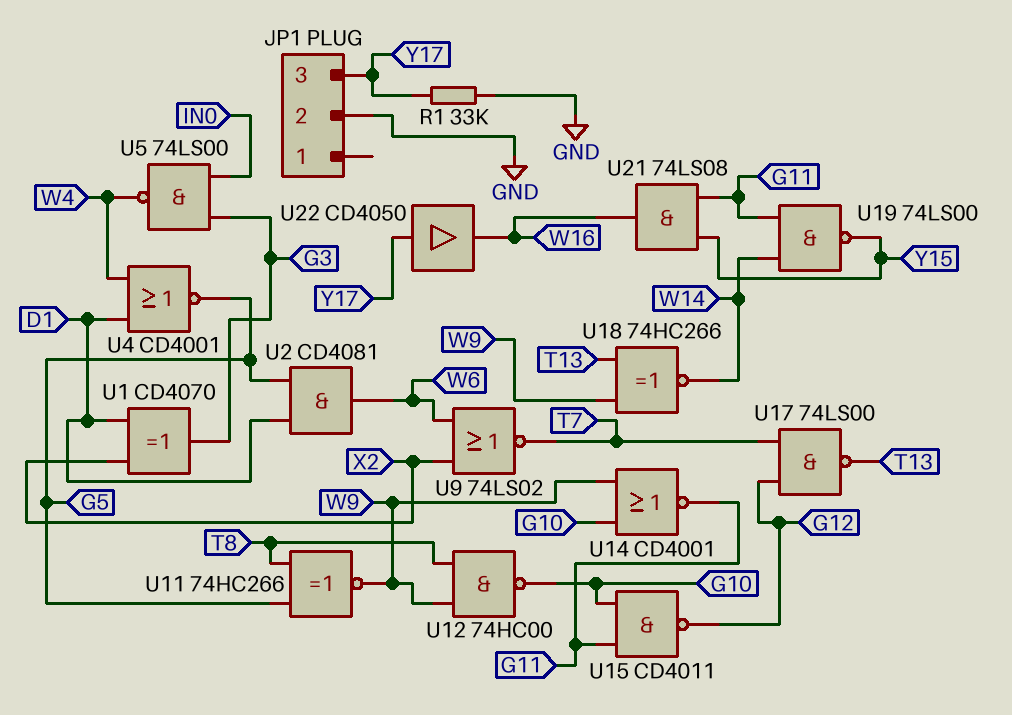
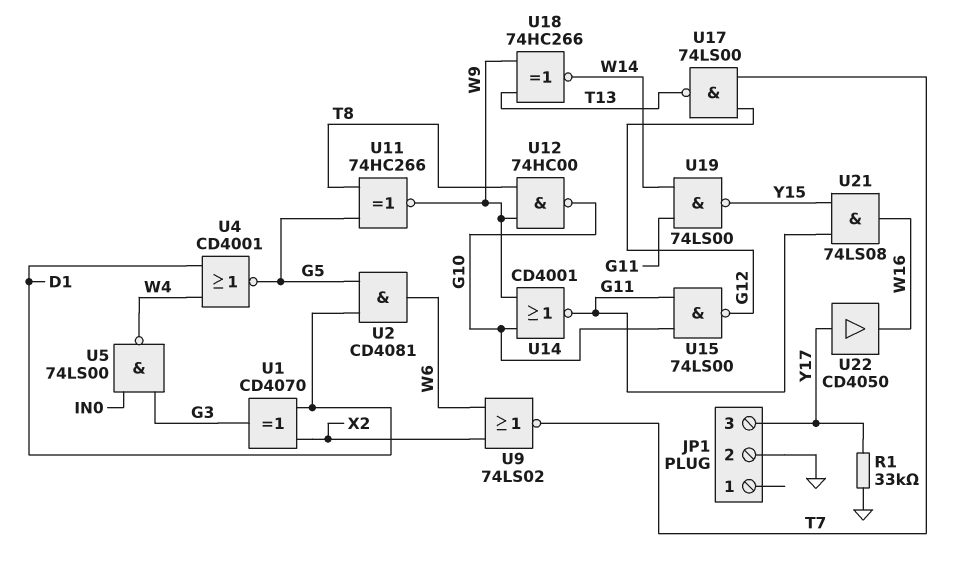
U15: NAND CD4011 (in G10, in G11, out G12) -> NAND 74LS00 (in G10, in G11, out G12)

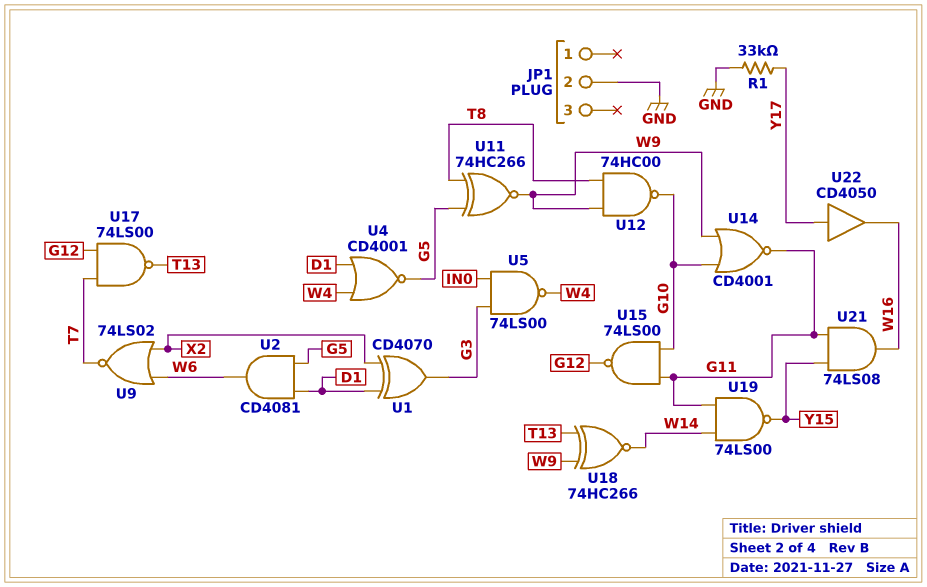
JP1 pin 3: Y17 -> none

